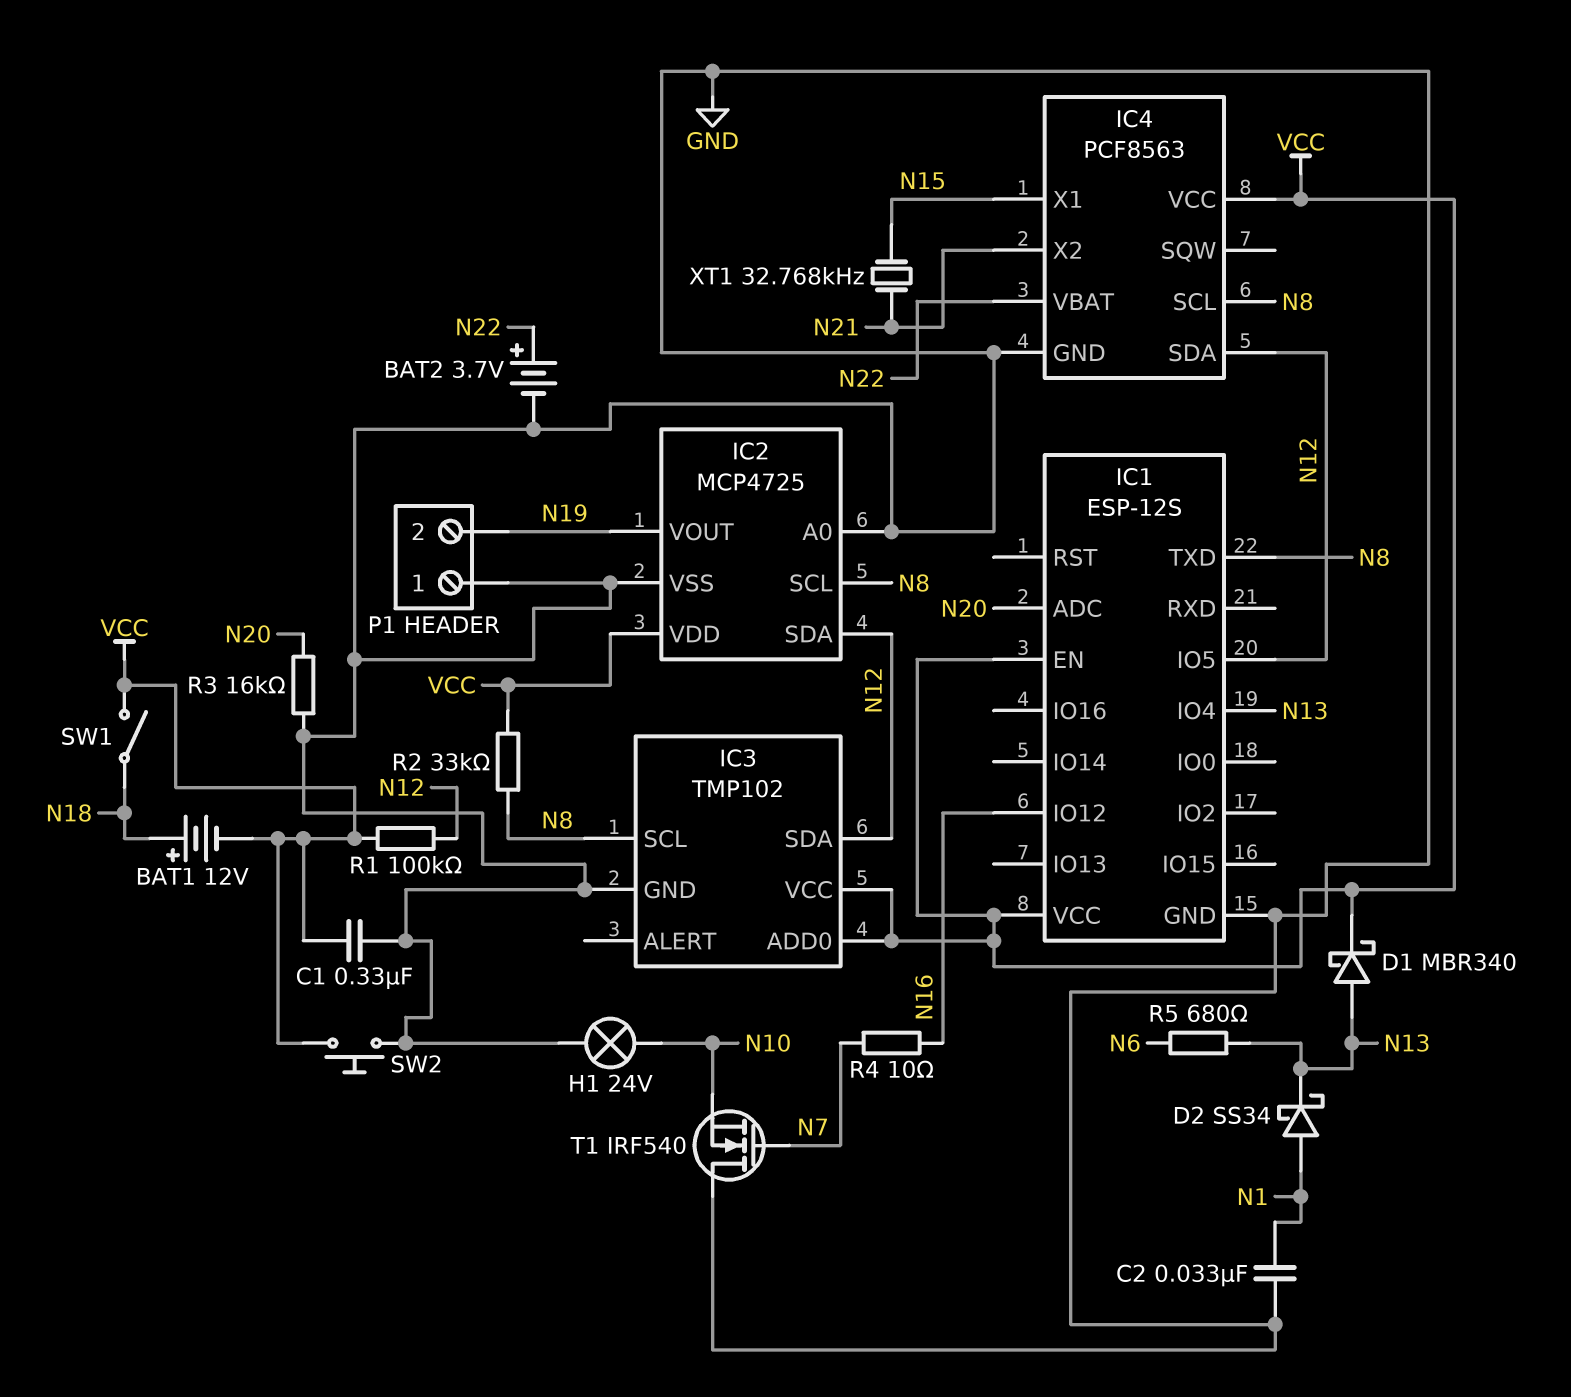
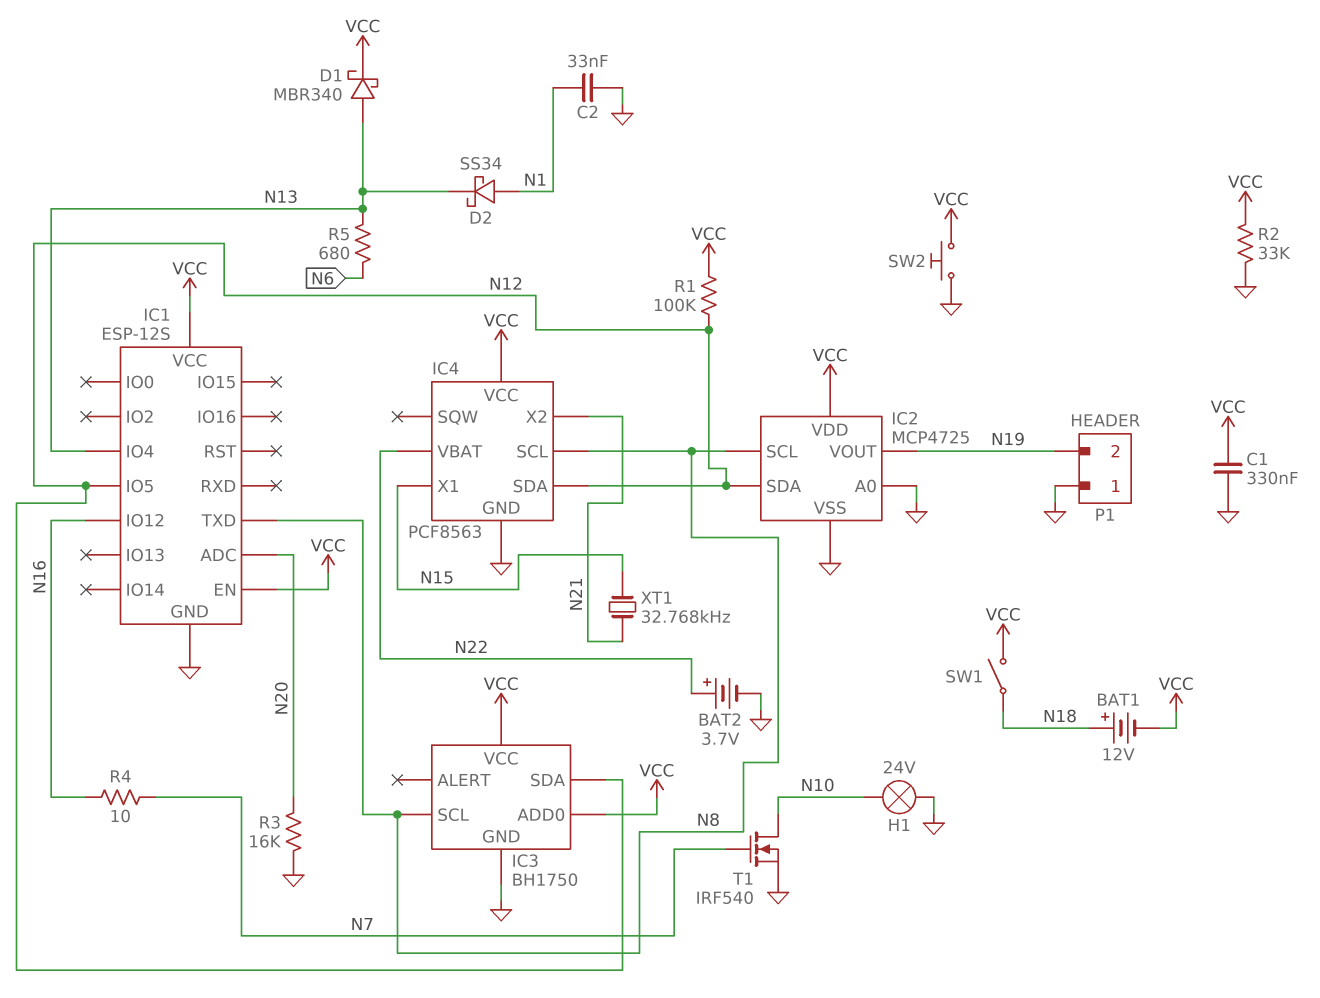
IC3: TMP102 -> BH1750
R2: 33k (N8, VCC) -> 33k (GND, VCC)
T1: NMOS IRF540 (G N7, D GND, S N10) -> NMOS IRF540 (G N7, D N10, S GND)

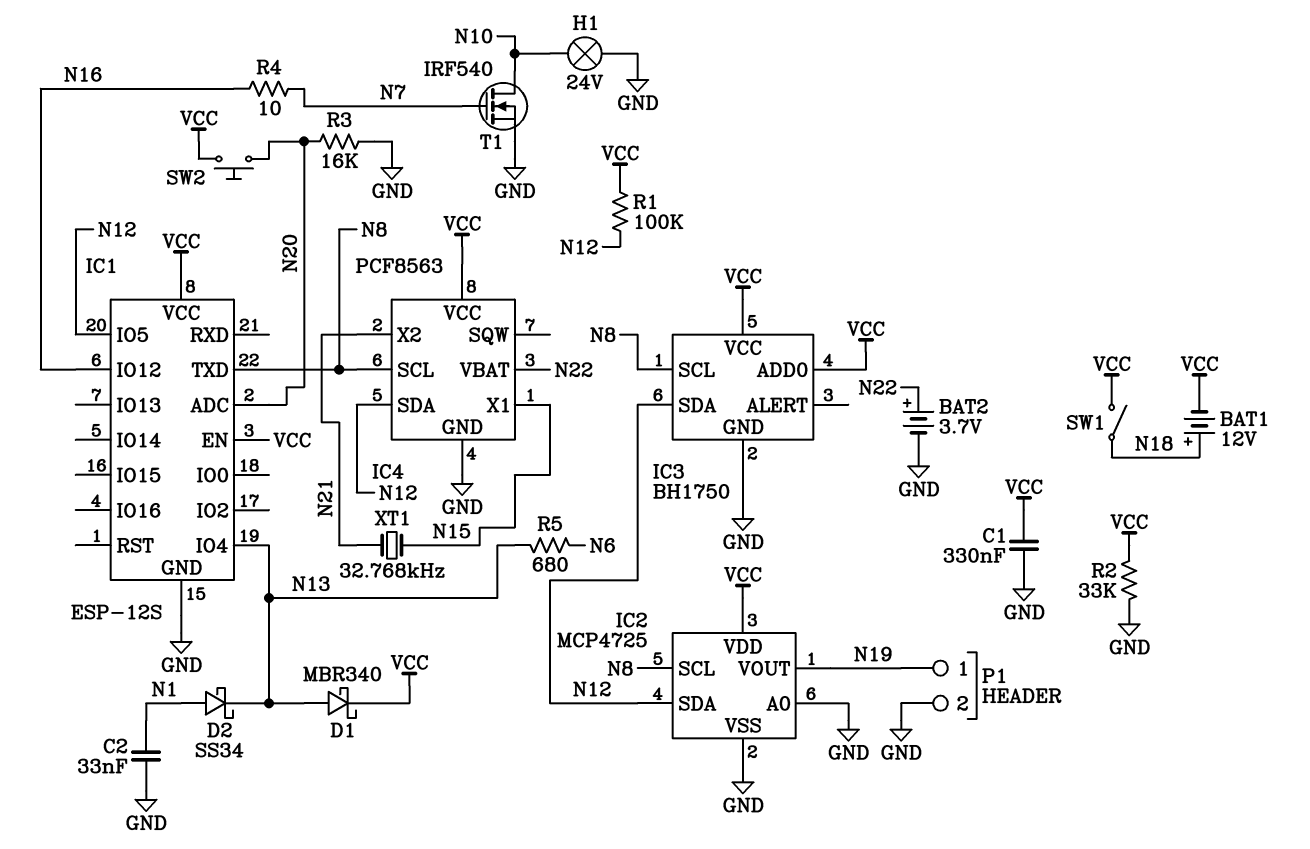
P1 pin 1: GND -> N19
P1 pin 2: N19 -> GND
SW2: button (GND, VCC) -> button (N20, VCC)

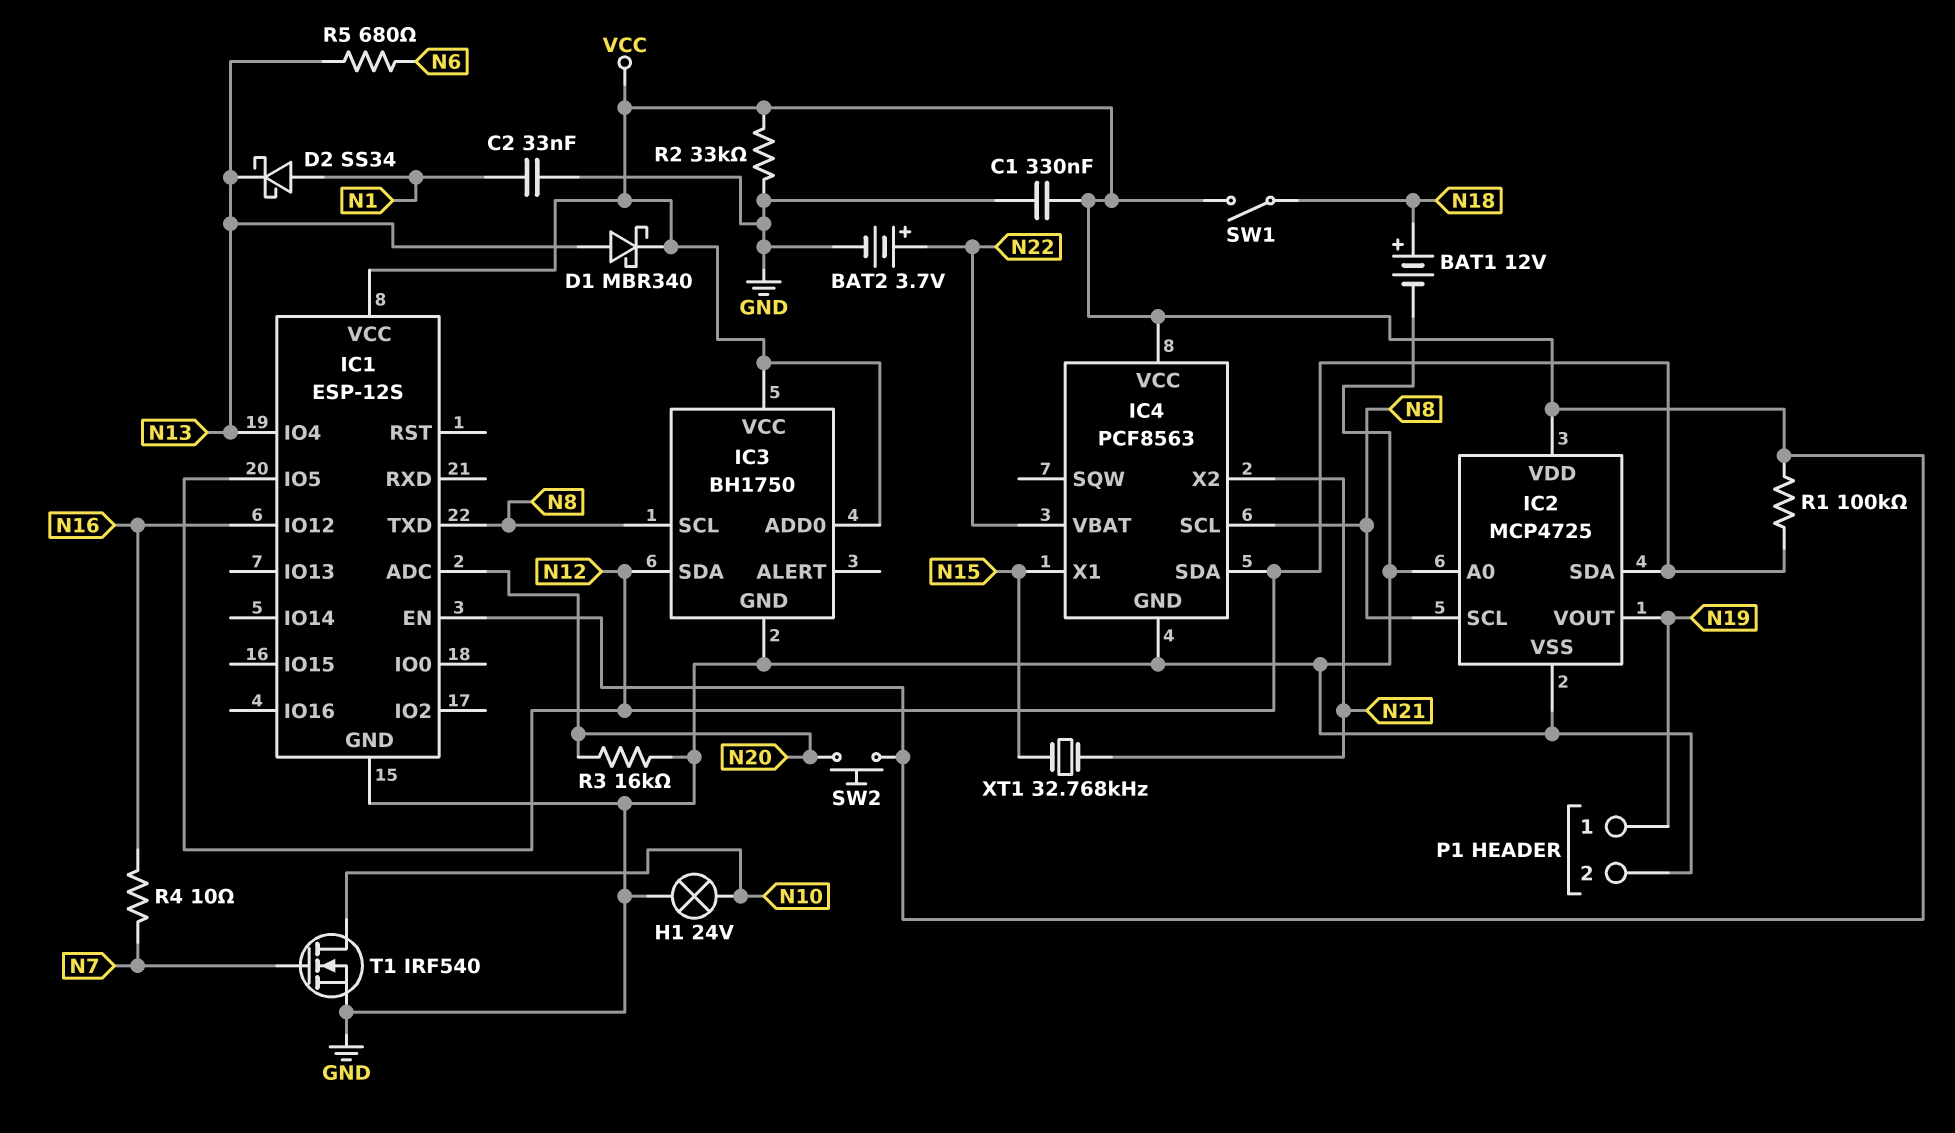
BAT1: 12V (plus N18, minus VCC) -> 12V (plus N18, minus GND)

